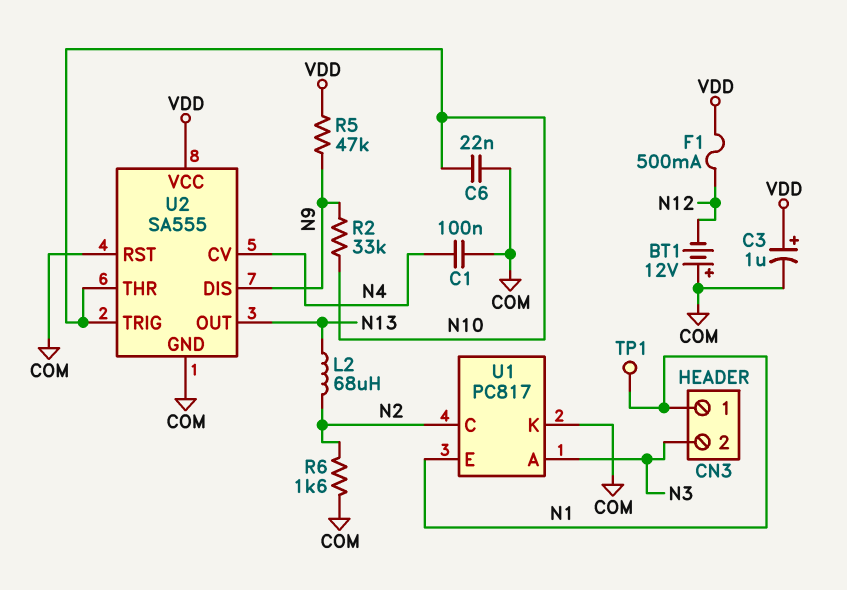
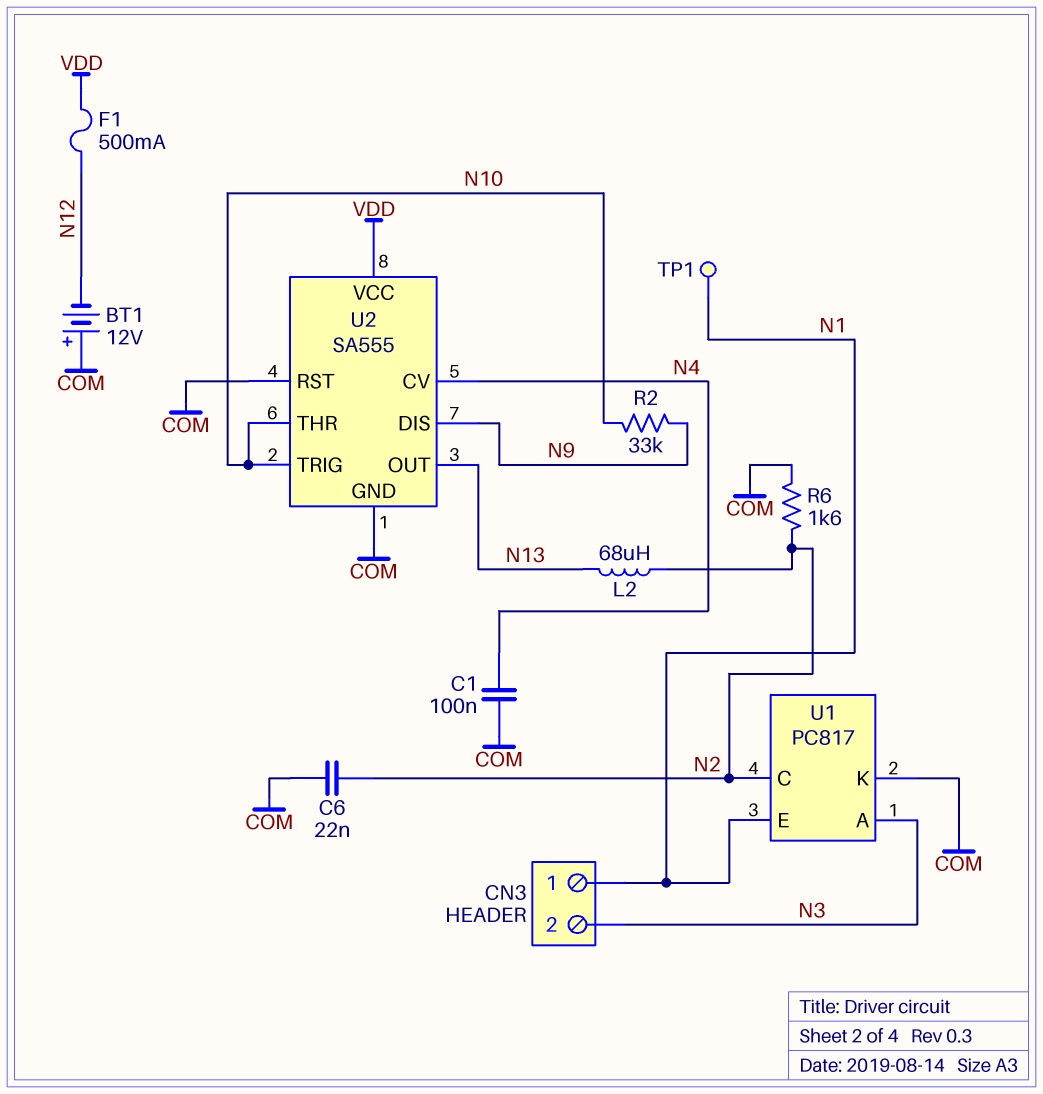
C3: 1uF (plus VDD, minus COM) -> none
C6: 22nF (COM, N10) -> 22nF (COM, N2)
R5: 47k (N9, VDD) -> none

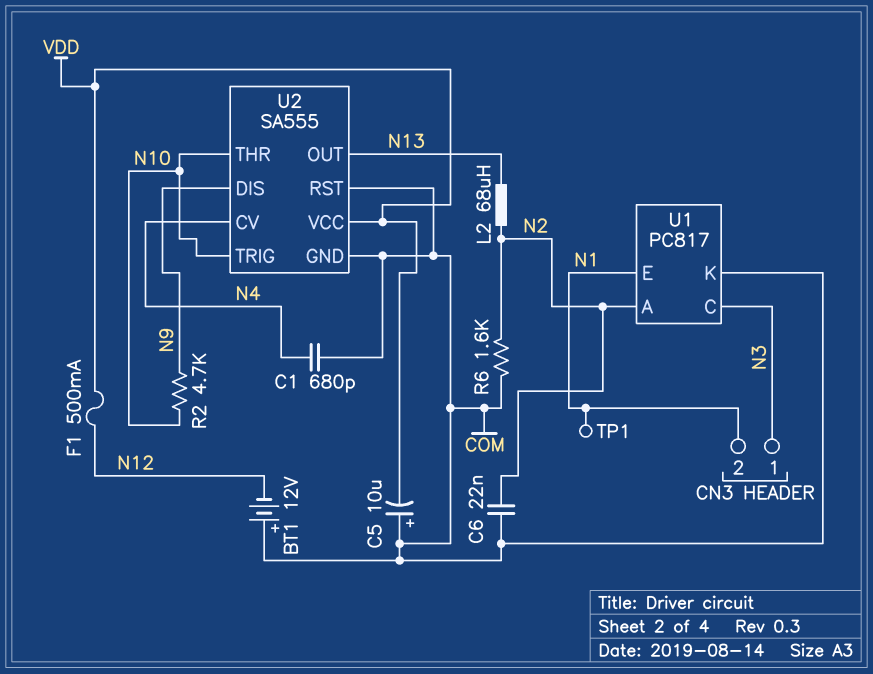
C1: 100nF (COM, N4) -> 680pF (COM, N4)
C5: none -> 10uF (plus COM, minus VDD)
CN3 pin 1: N1 -> N3
CN3 pin 2: N3 -> N1
R2: 33k (N9, N10) -> 4.7k (N9, N10)
U1 pin A: N3 -> N2
U1 pin C: N2 -> N3

